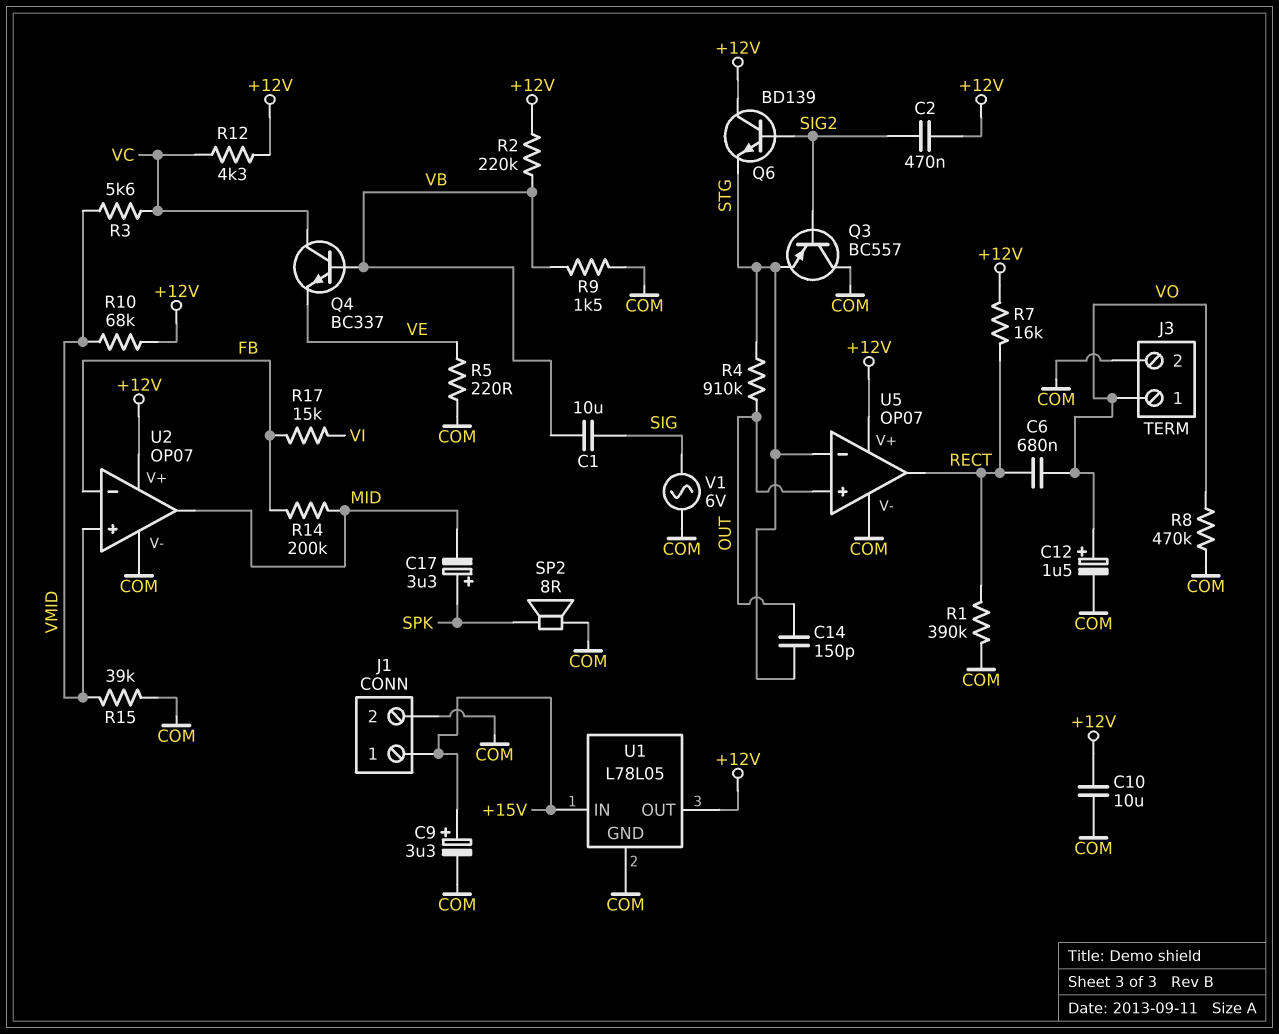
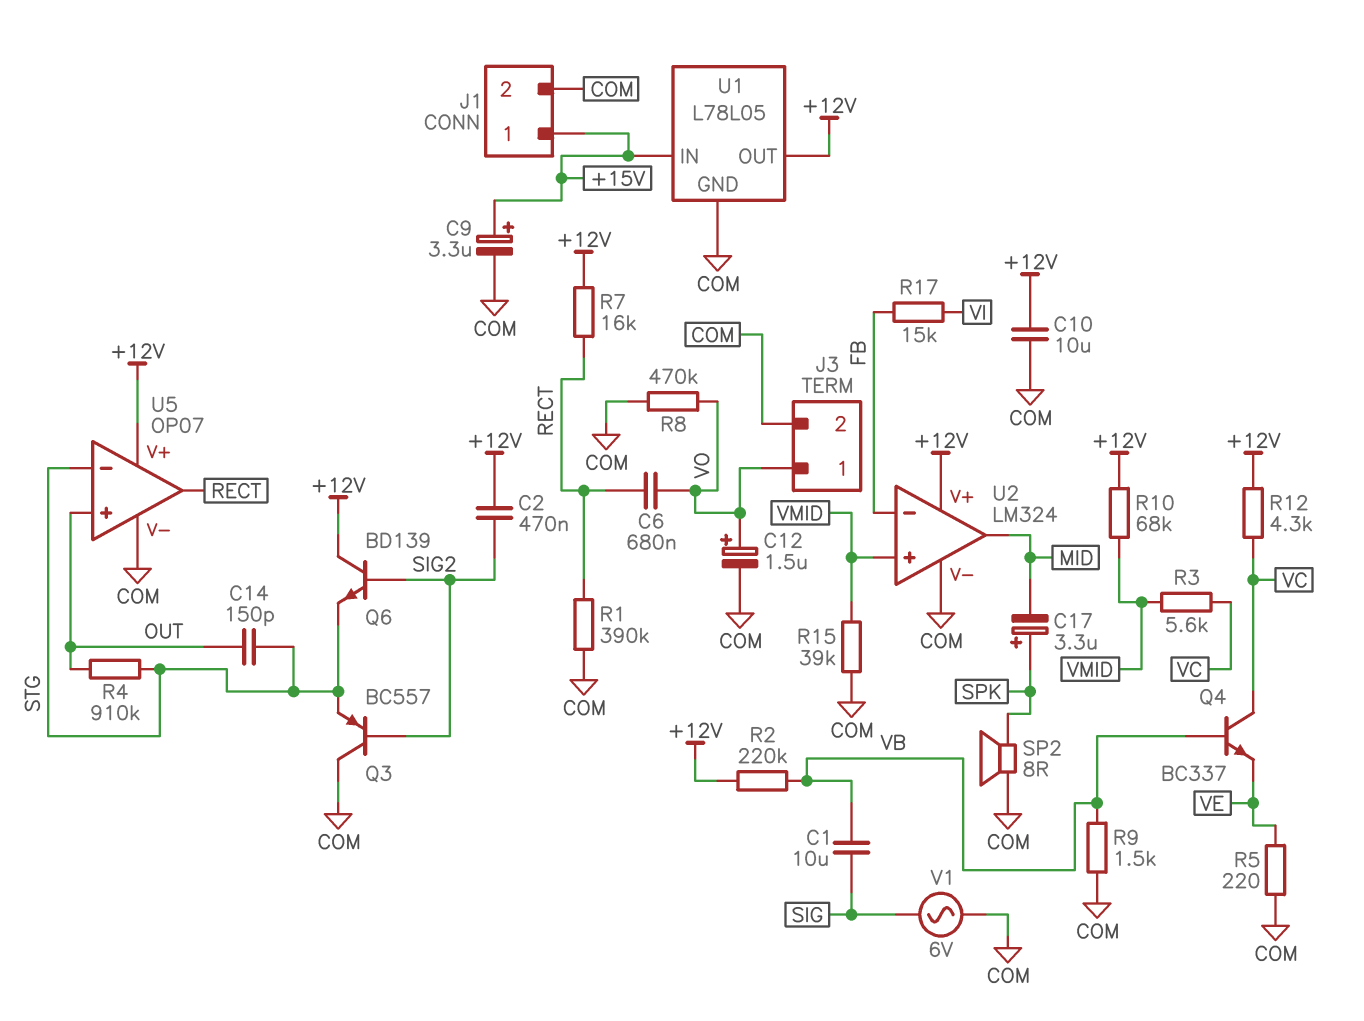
R14: 200k (FB, MID) -> none
U2: OP07 -> LM324

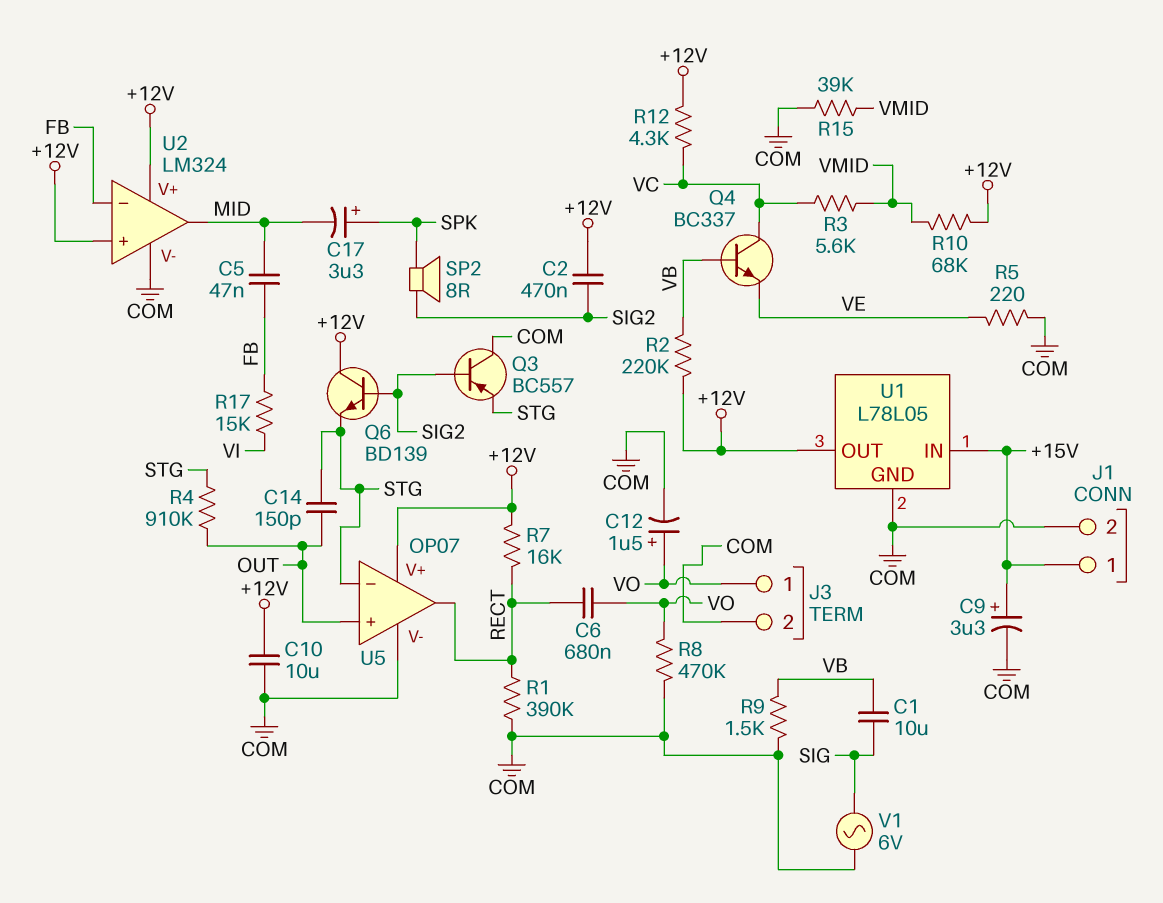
C5: none -> 47nF (FB, MID)
SP2: speaker 8R (COM, SPK) -> speaker 8R (SIG2, SPK)
U2 pin in+: VMID -> +12V

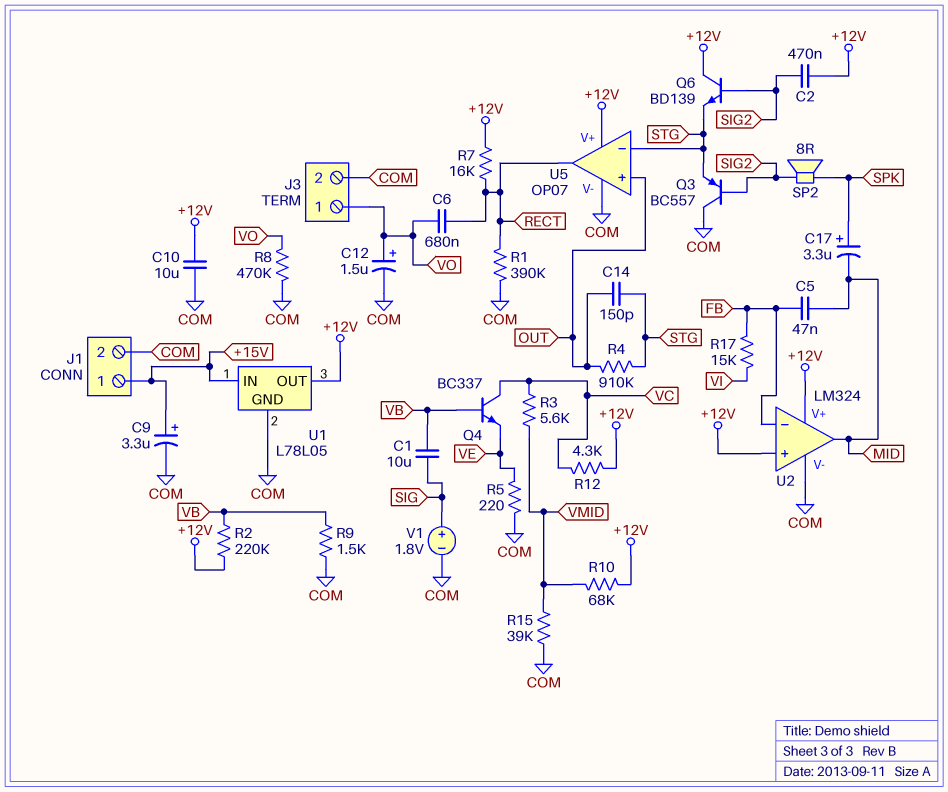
V1: AC 6V (COM, SIG) -> 1.8V (plus SIG, minus COM)

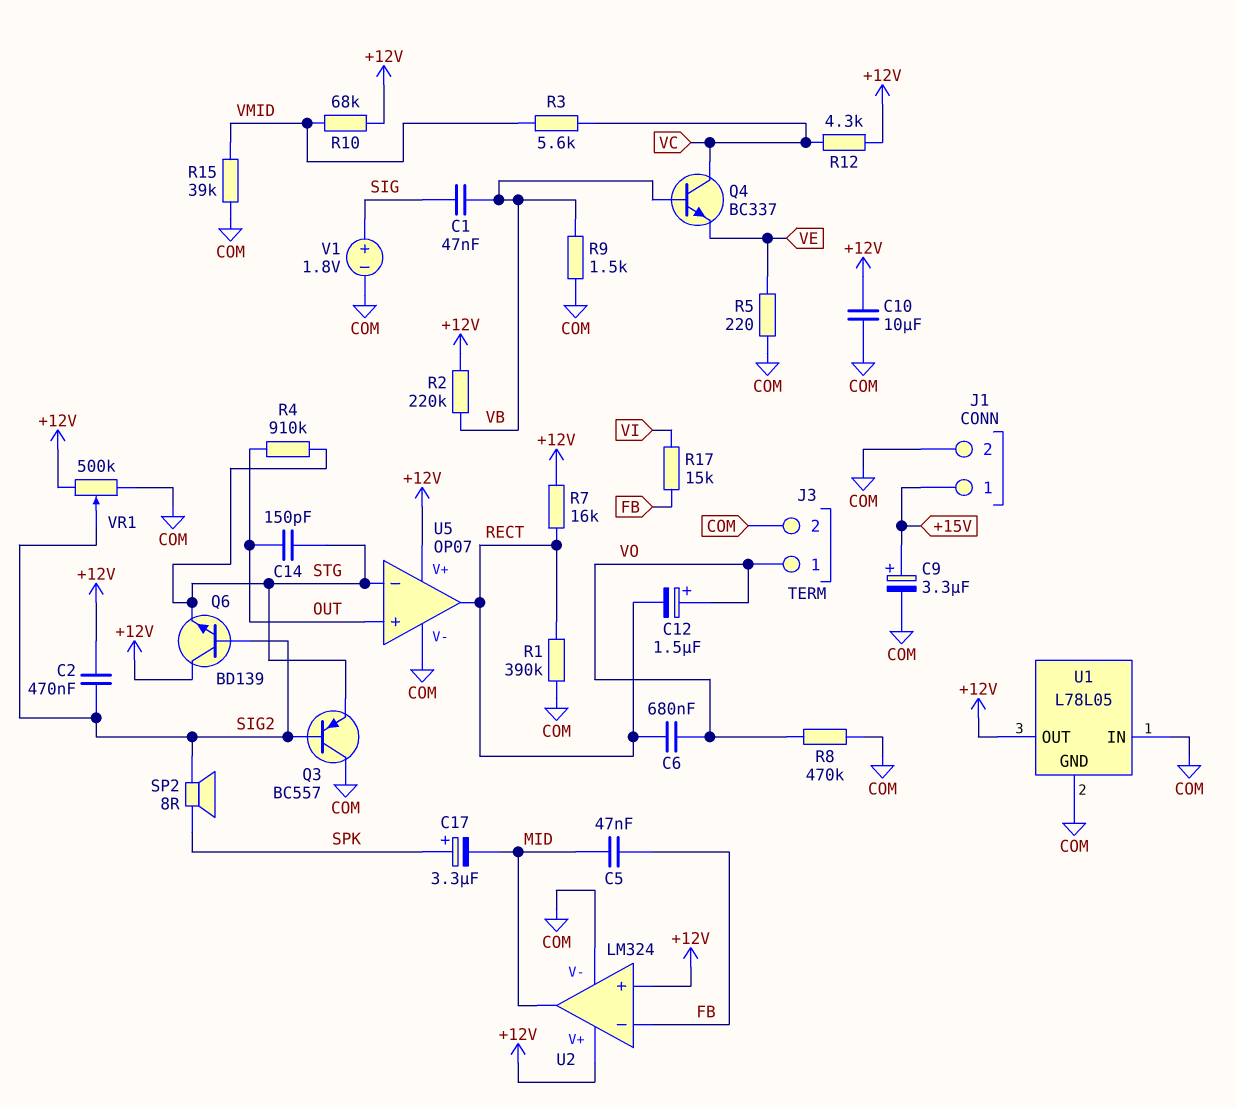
C1: 10uF (SIG, VB) -> 47nF (SIG, VB)
C12: 1.5uF (plus VO, minus COM) -> 1.5uF (plus VO, minus RECT)
U1 pin IN: +15V -> COM
VR1: none -> 500k (+12V, COM, wiper SIG2)

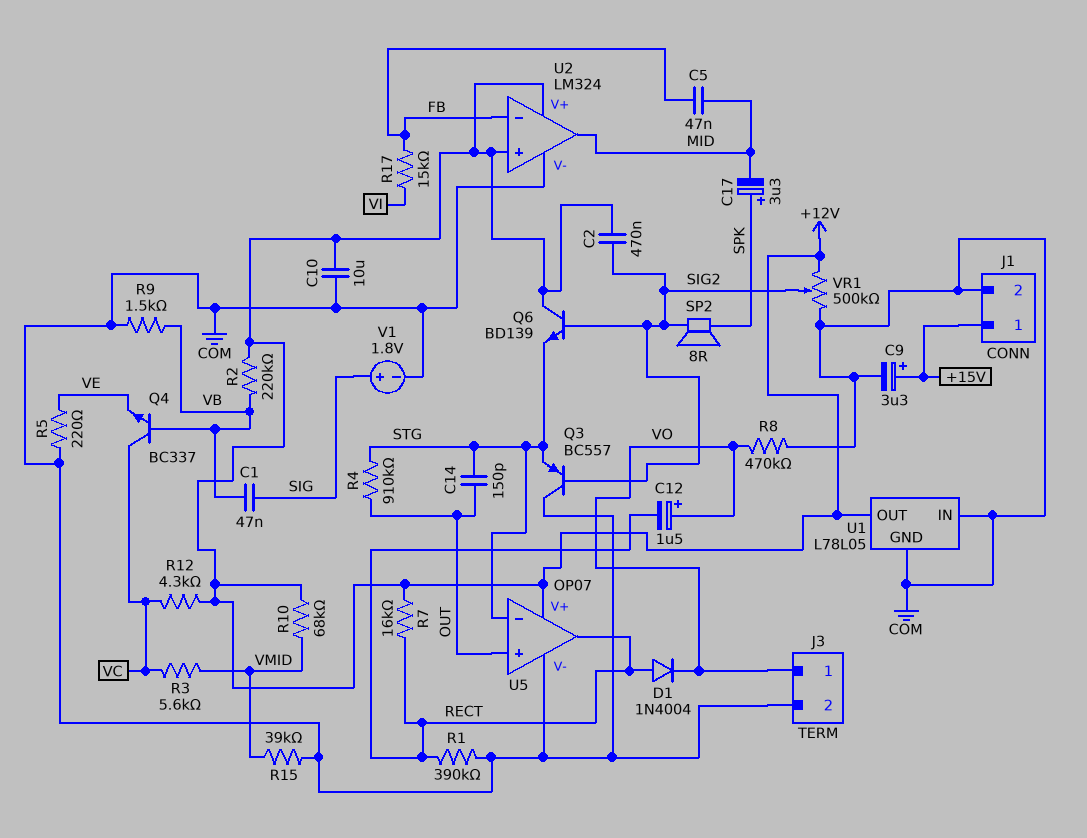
C6: 680nF (RECT, VO) -> none
D1: none -> diode 1N4004 (A RECT, K VO)

